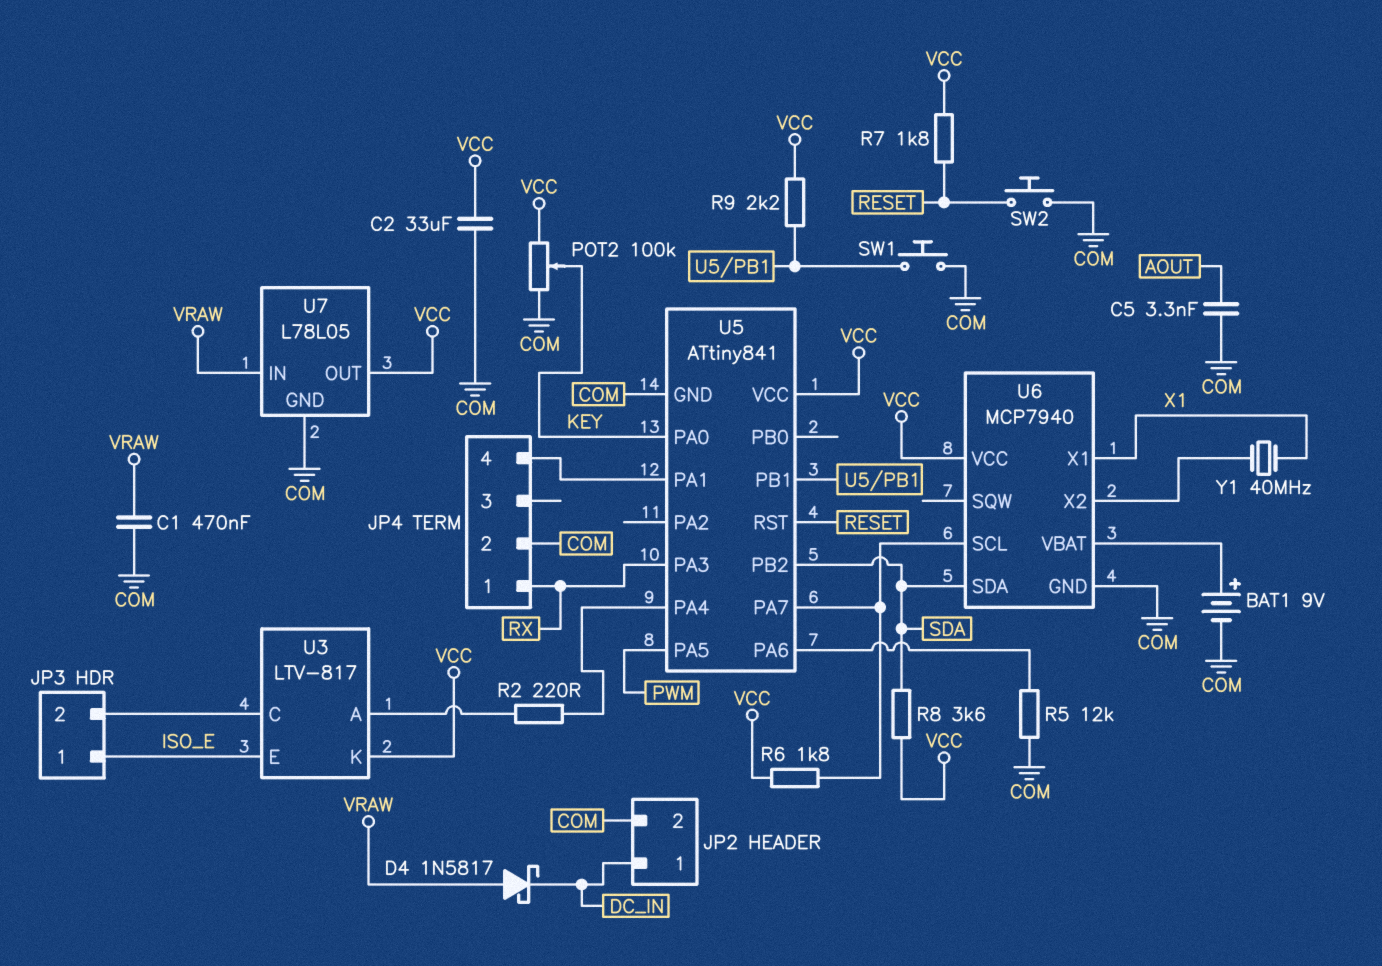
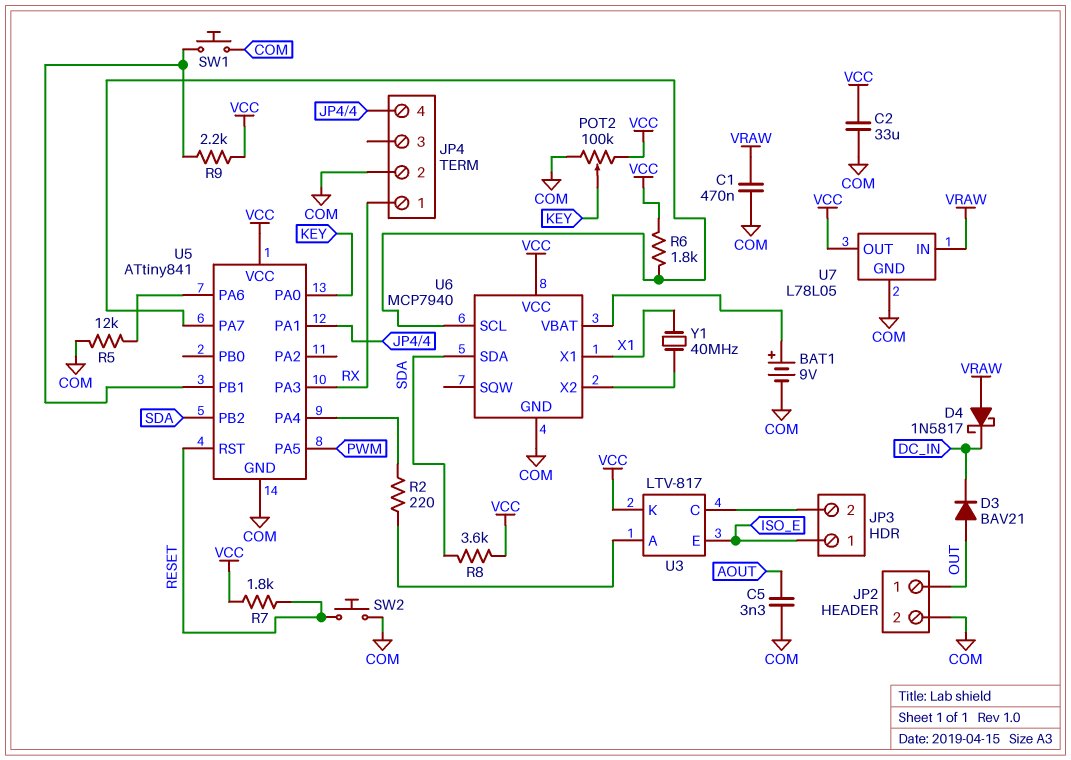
D3: none -> diode BAV21 (A OUT, K DC_IN)
JP2 pin 1: DC_IN -> OUT

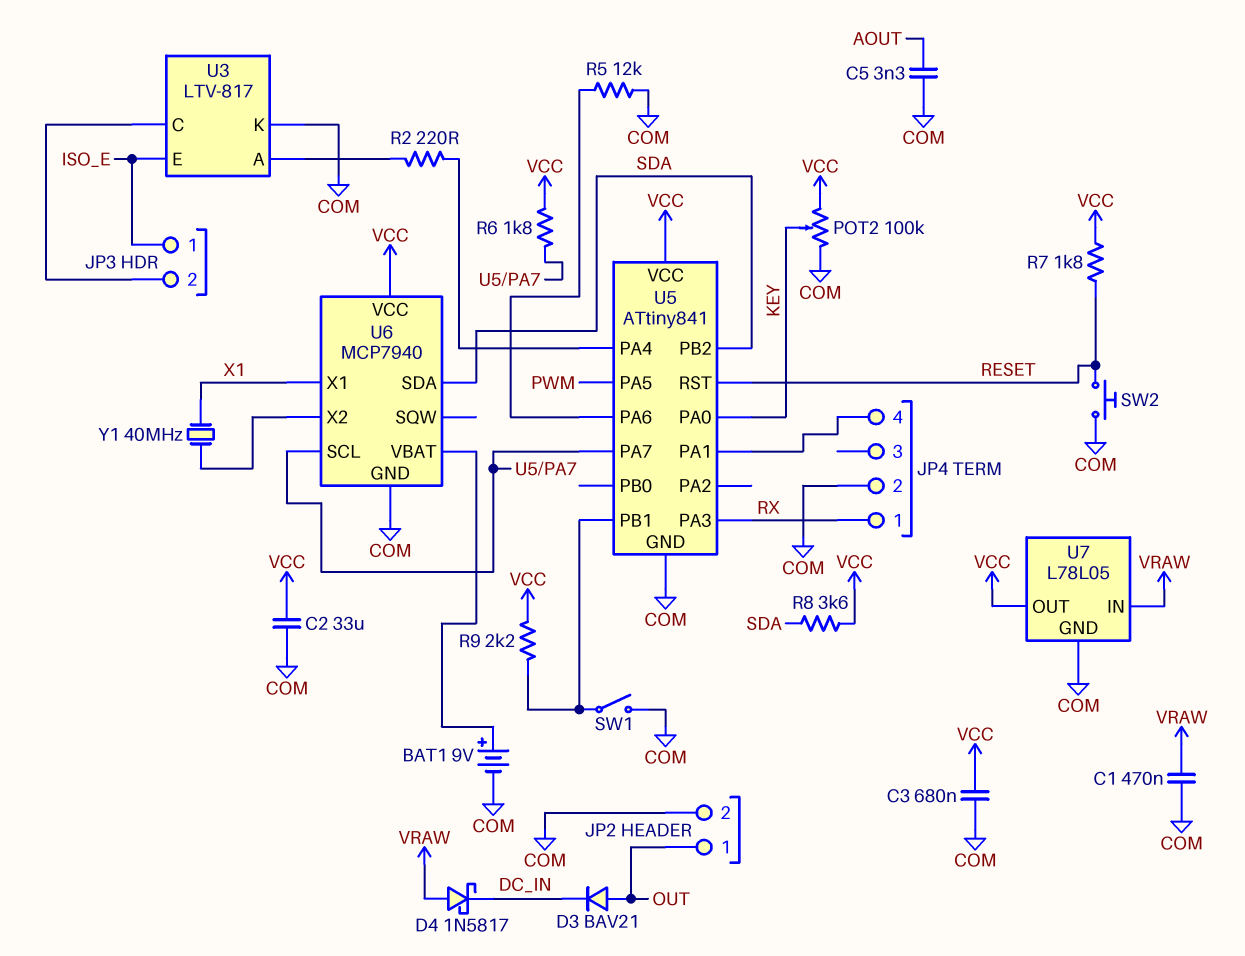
C3: none -> 680nF (COM, VCC)
SW1: button (COM, U5/PB1) -> switch (COM, U5/PB1)
U3 pin K: VCC -> COM

